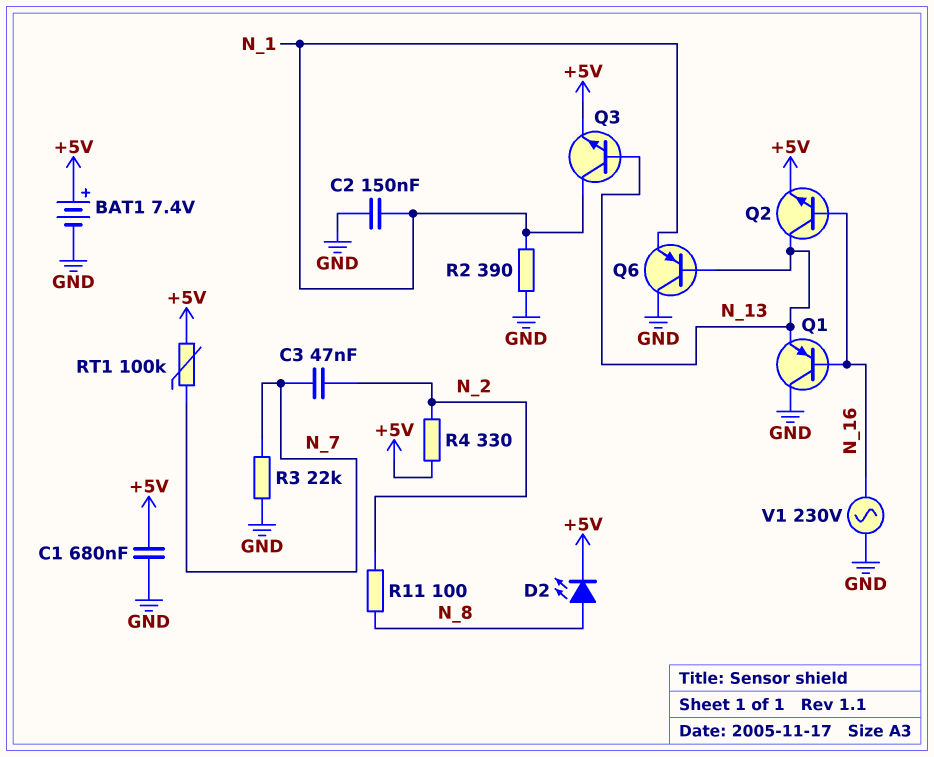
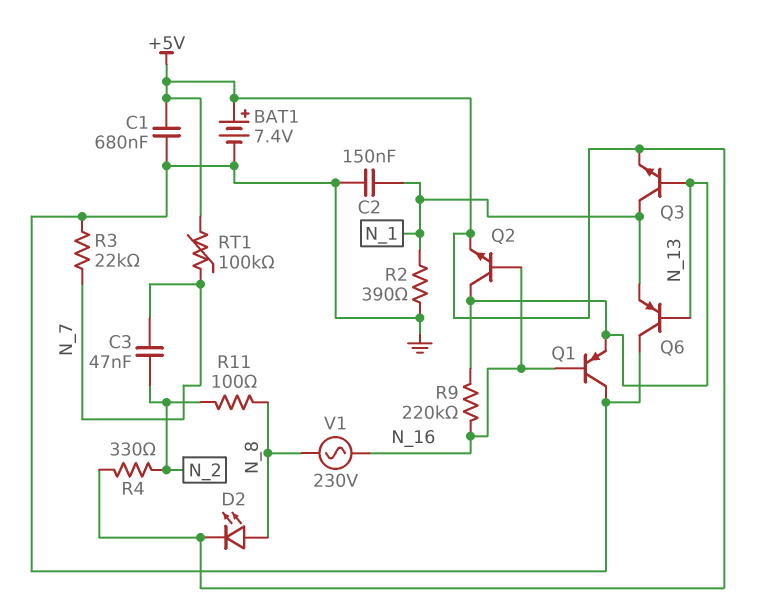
R9: none -> 220k (N_13, N_16)
V1: AC 230V (GND, N_16) -> AC 230V (N_8, N_16)

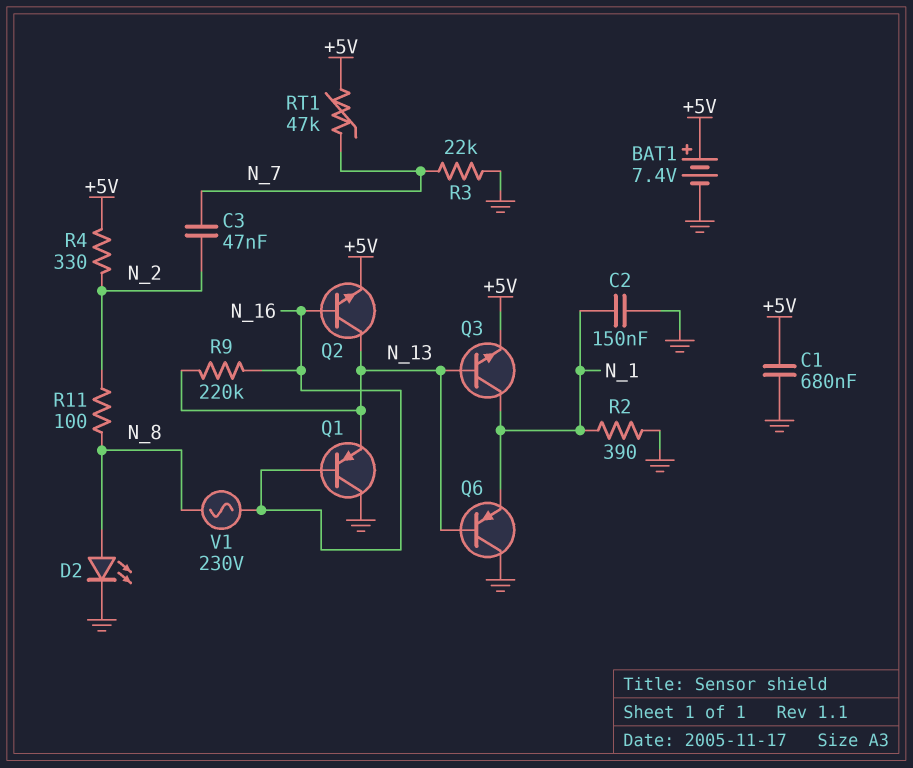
D2: LED (A N_8, K +5V) -> LED (A N_8, K GND)
RT1: 100k (+5V, N_7) -> 47k (+5V, N_7)

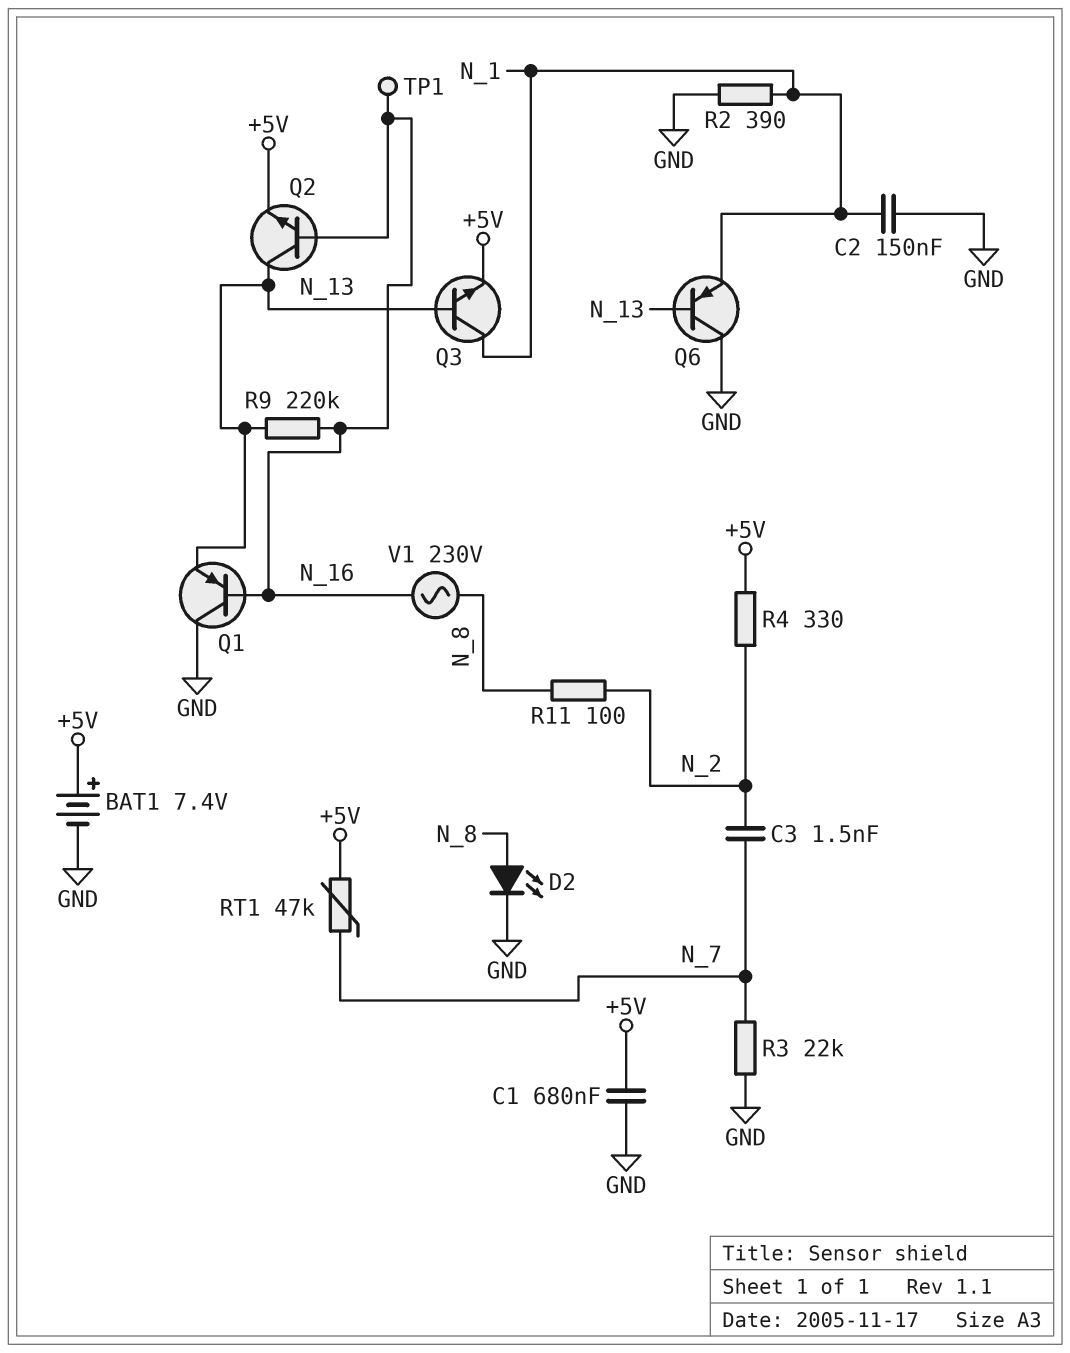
C3: 47nF (N_2, N_7) -> 1.5nF (N_2, N_7)
TP1: none -> test point (N_16)

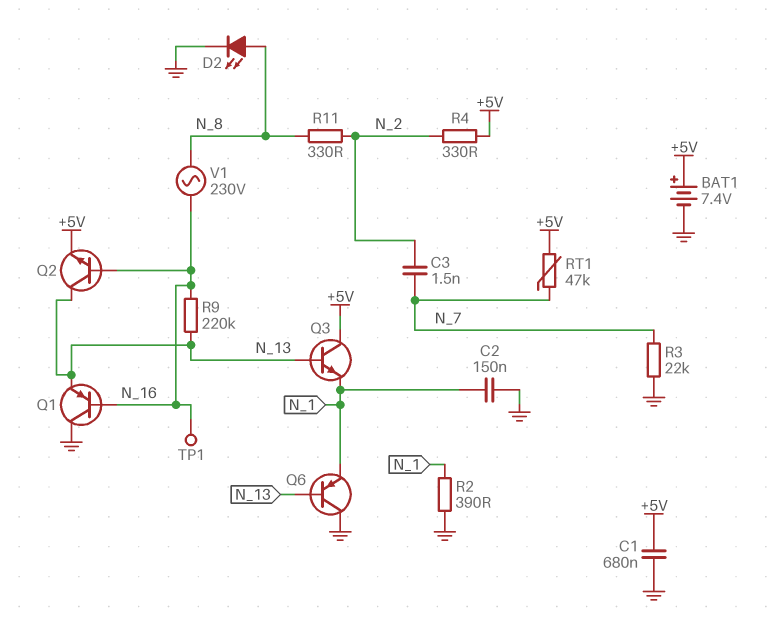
Q3: NPN (B N_13, C N_1, E +5V) -> NPN (B N_13, C +5V, E N_1)
R11: 100 (N_2, N_8) -> 330 (N_2, N_8)

